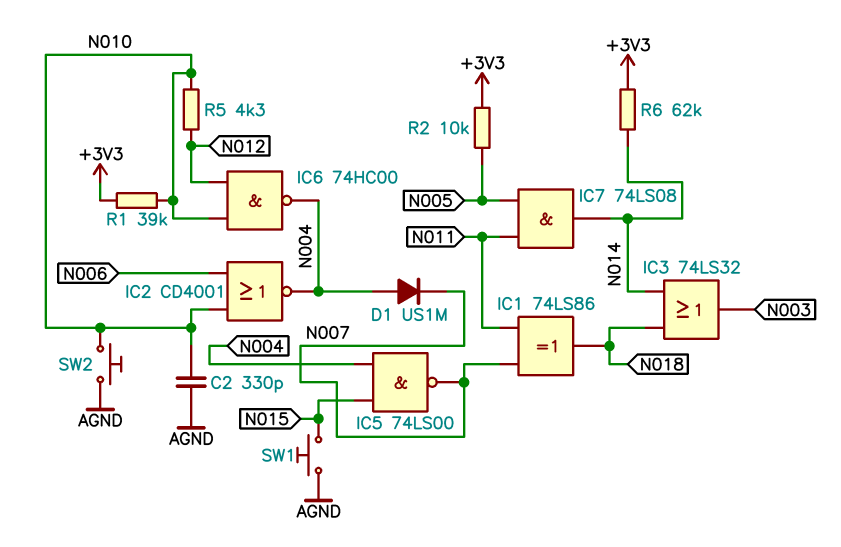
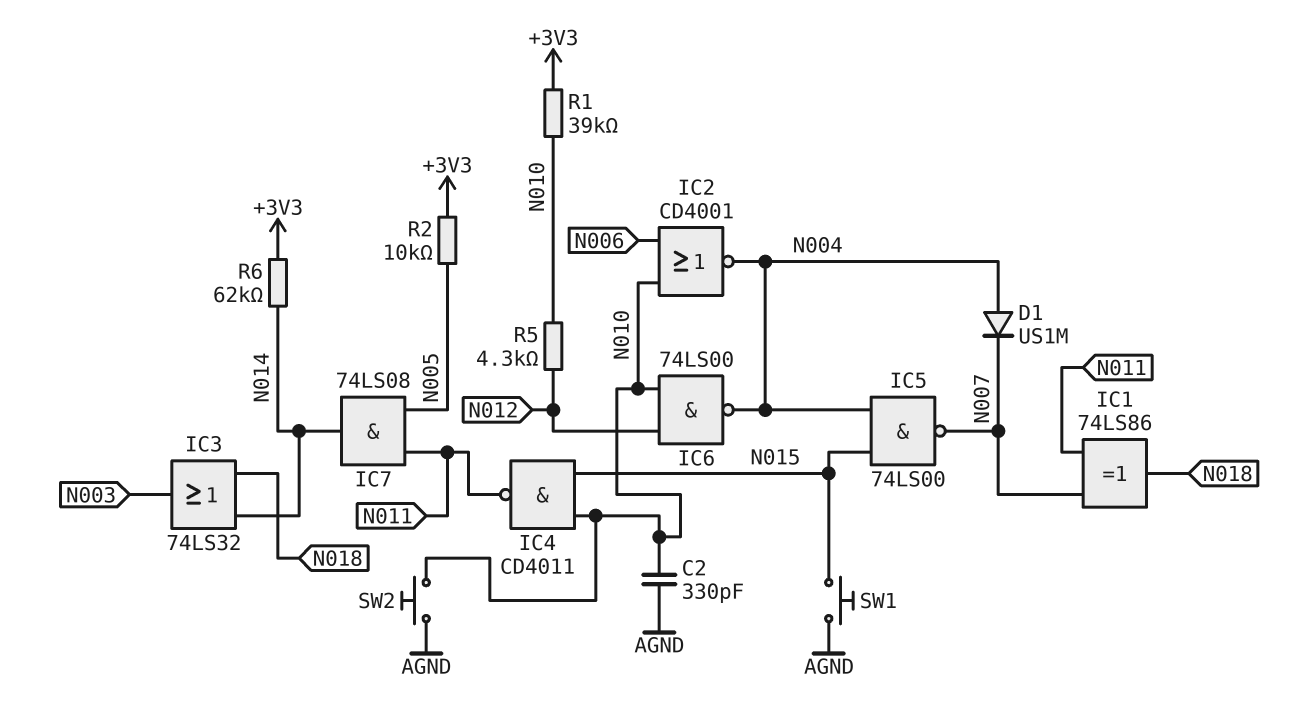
IC4: none -> NAND CD4011 (in N010, in N015, out N011)
IC6: NAND 74HC00 (in N010, in N012, out N004) -> NAND 74LS00 (in N010, in N012, out N004)

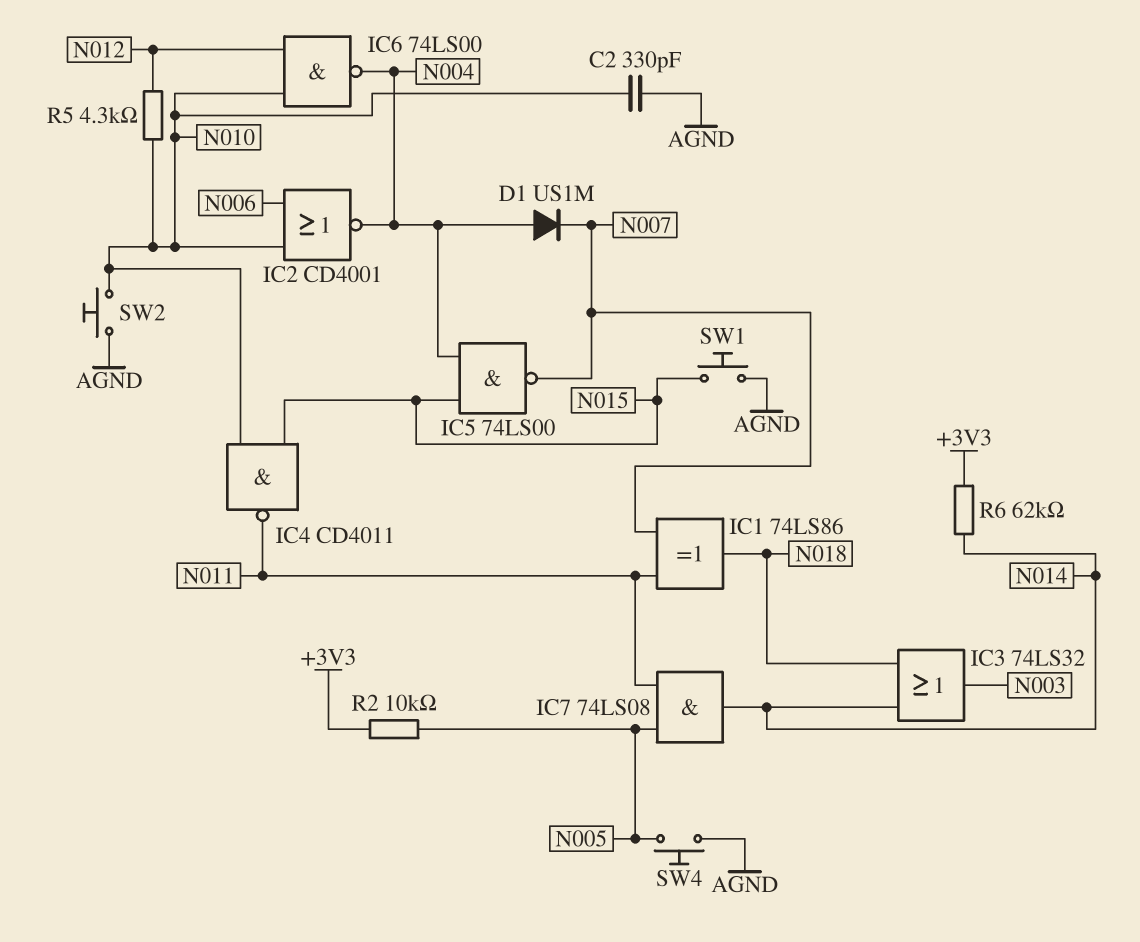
R1: 39k (+3V3, N010) -> none
SW4: none -> button (AGND, N005)

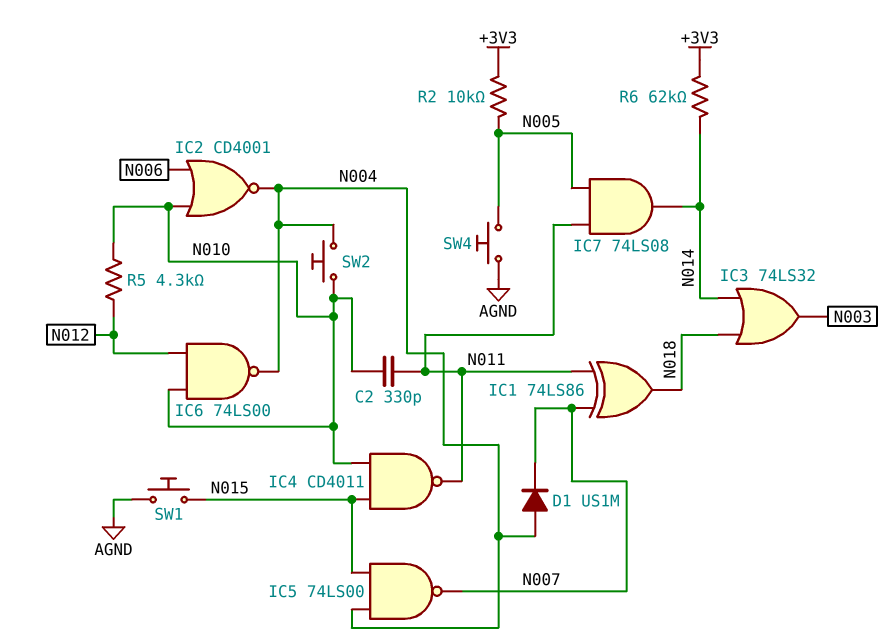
C2: 330pF (AGND, N010) -> 330pF (N010, N011)
SW2: button (AGND, N010) -> button (N004, N010)

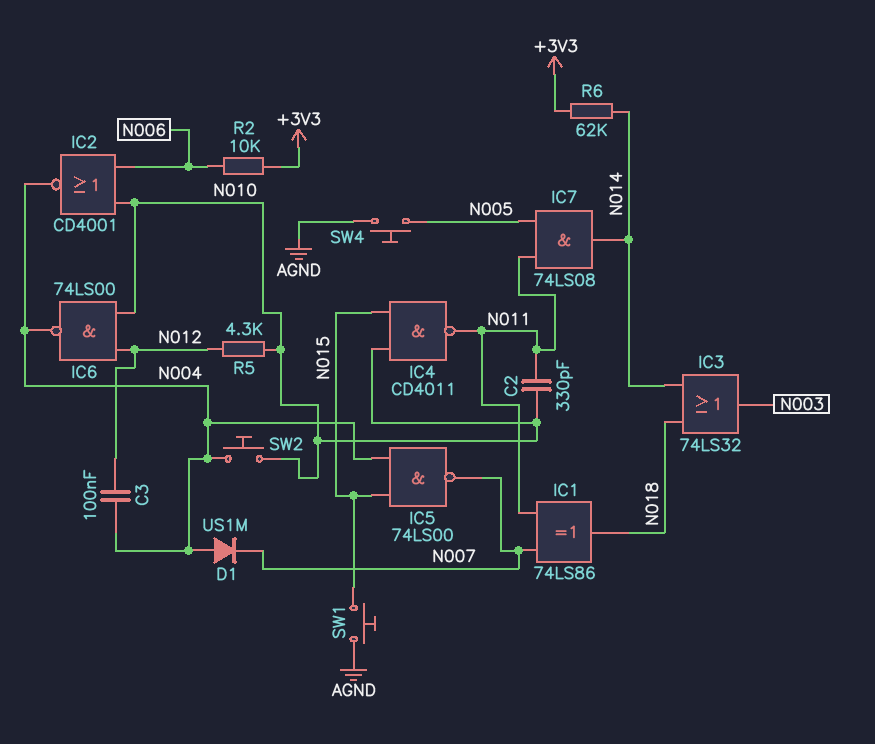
C3: none -> 100nF (N004, N012)
R2: 10k (+3V3, N005) -> 10k (+3V3, N006)

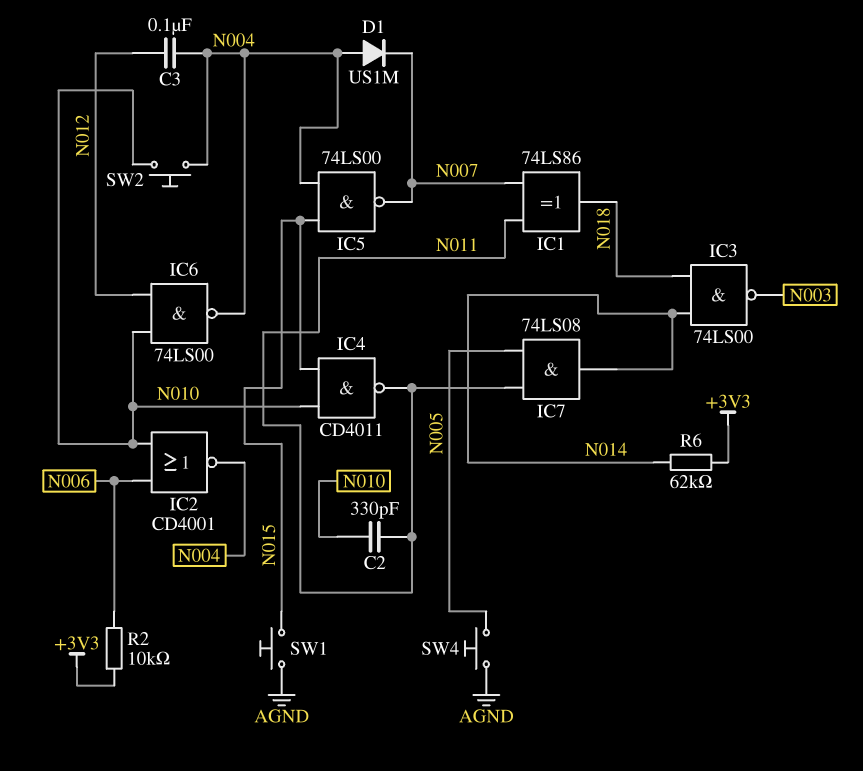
IC3: OR 74LS32 (in N014, in N018, out N003) -> NAND 74LS00 (in N014, in N018, out N003)
R5: 4.3k (N010, N012) -> none

